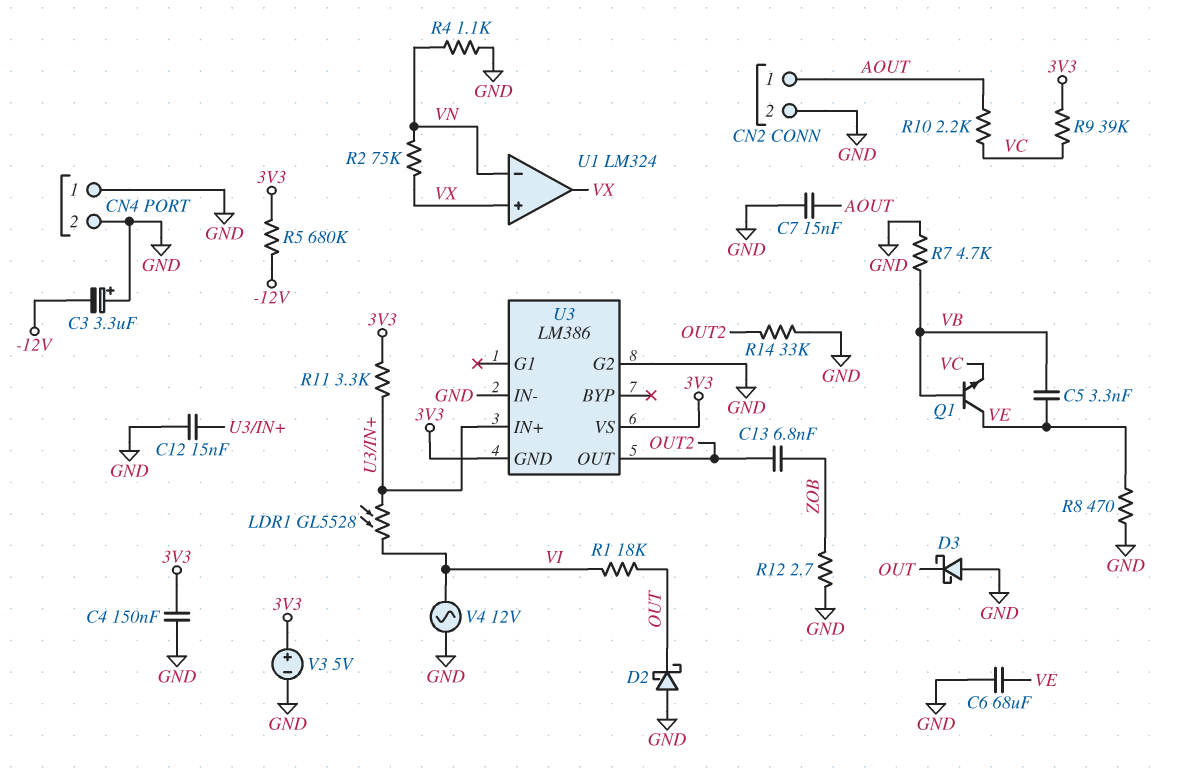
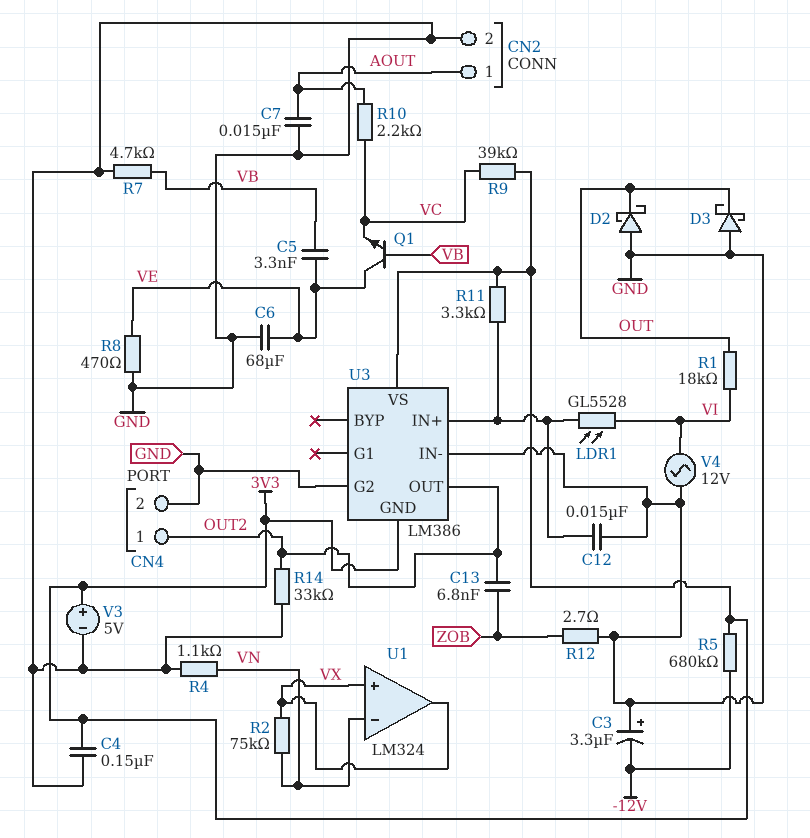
CN4 pin 1: GND -> OUT2

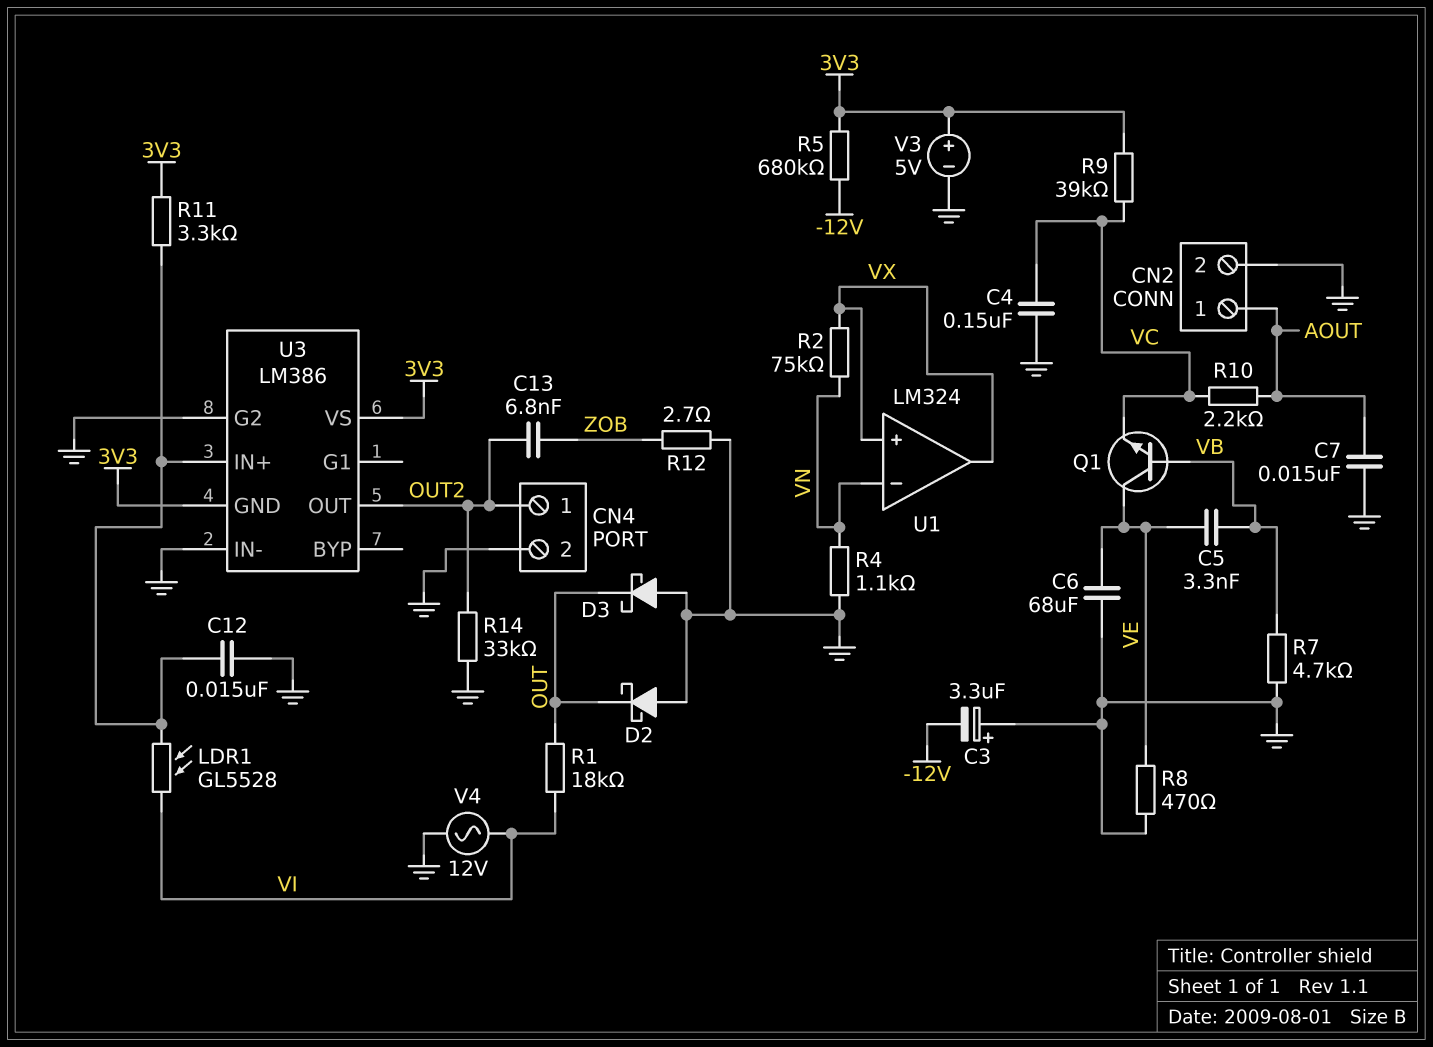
C4: 150nF (3V3, GND) -> 150nF (GND, VC)

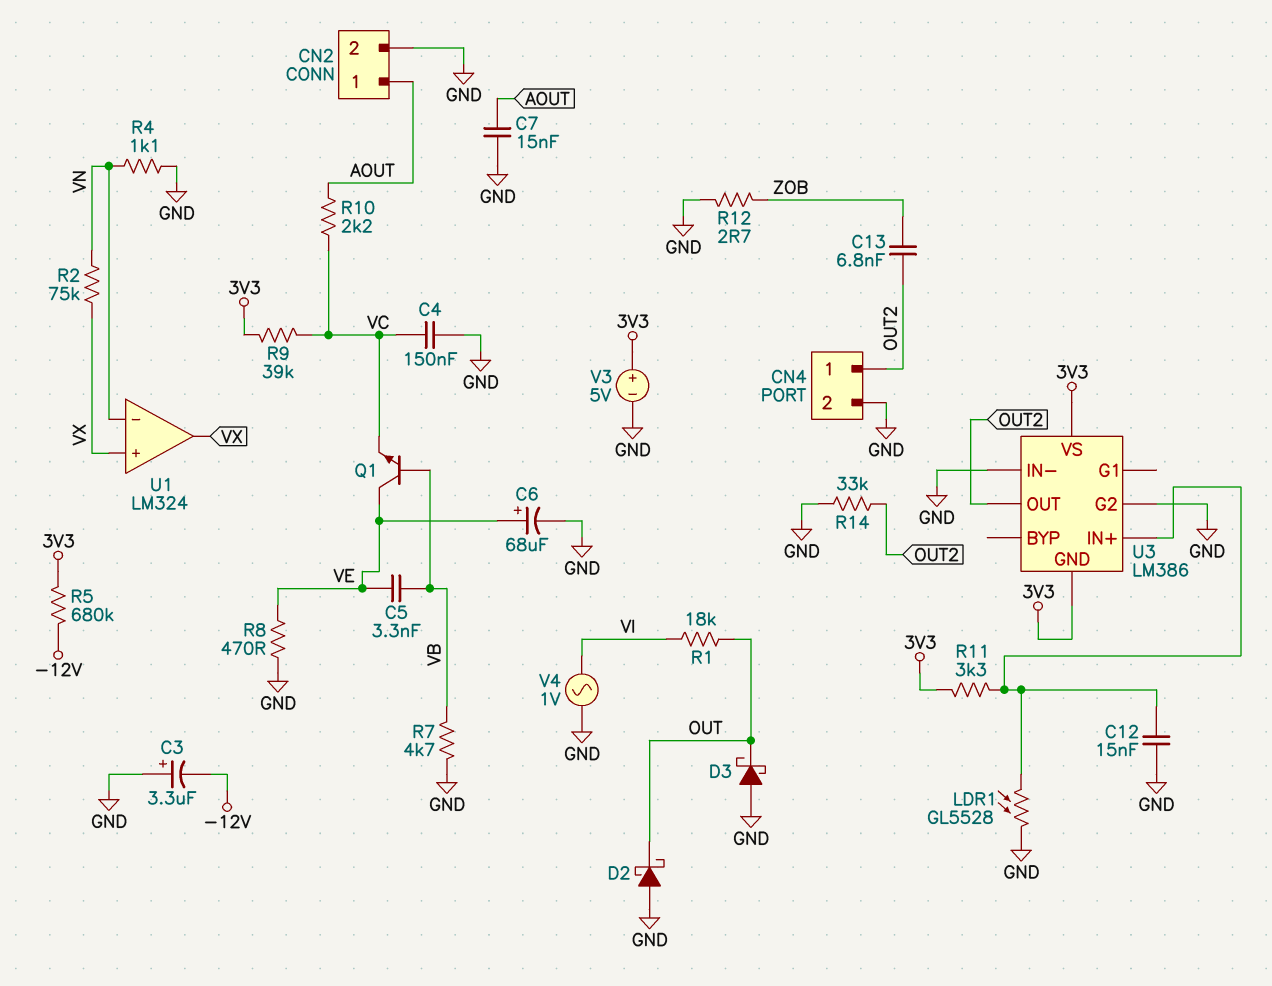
C6: 68uF (GND, VE) -> 68uF (plus VE, minus GND)
LDR1: GL5528 (U3/IN+, VI) -> GL5528 (GND, U3/IN+)
V4: AC 12V (GND, VI) -> AC 1V (GND, VI)

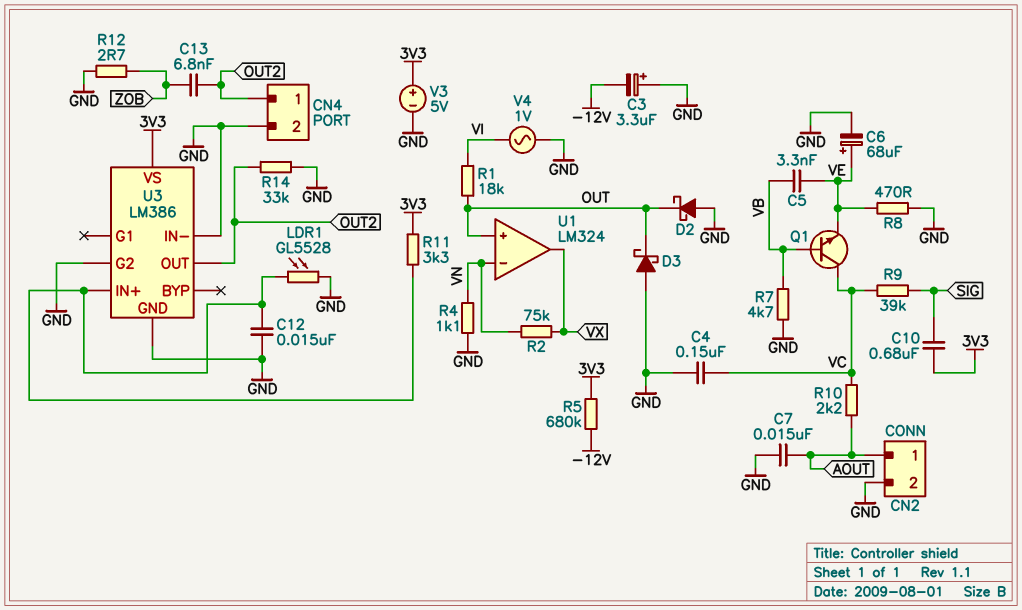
C10: none -> 680nF (3V3, SIG)
Q1: NPN (B VB, C VE, E VC) -> NPN (B VB, C VC, E VE)
R9: 39k (3V3, VC) -> 39k (SIG, VC)
U1 pin in+: VX -> OUT
U3 pin GND: 3V3 -> GND

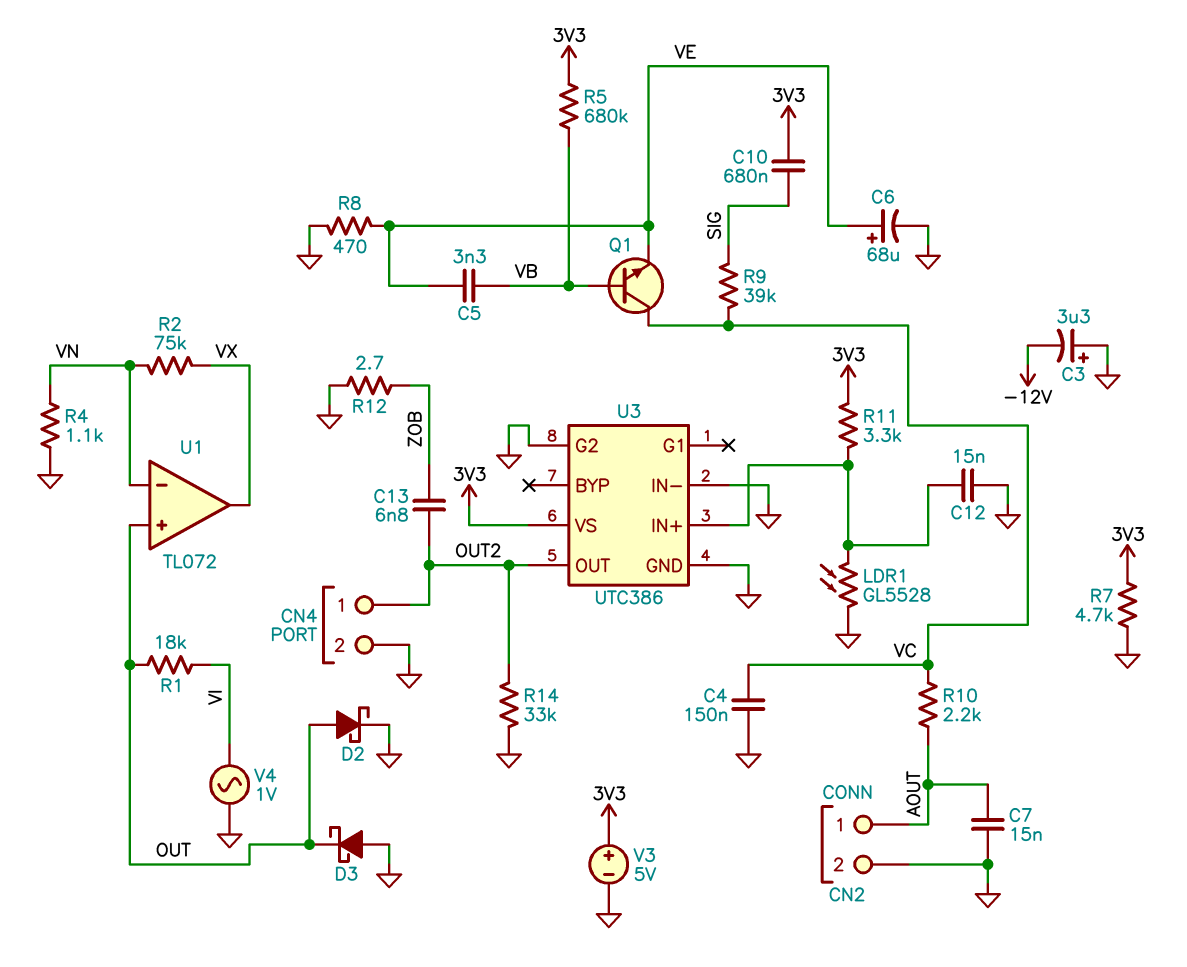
D2: schottky (A GND, K OUT) -> schottky (A OUT, K GND)
R5: 680k (-12V, 3V3) -> 680k (3V3, VB)
R7: 4.7k (GND, VB) -> 4.7k (3V3, GND)
U1: LM324 -> TL072
U3: LM386 -> UTC386

